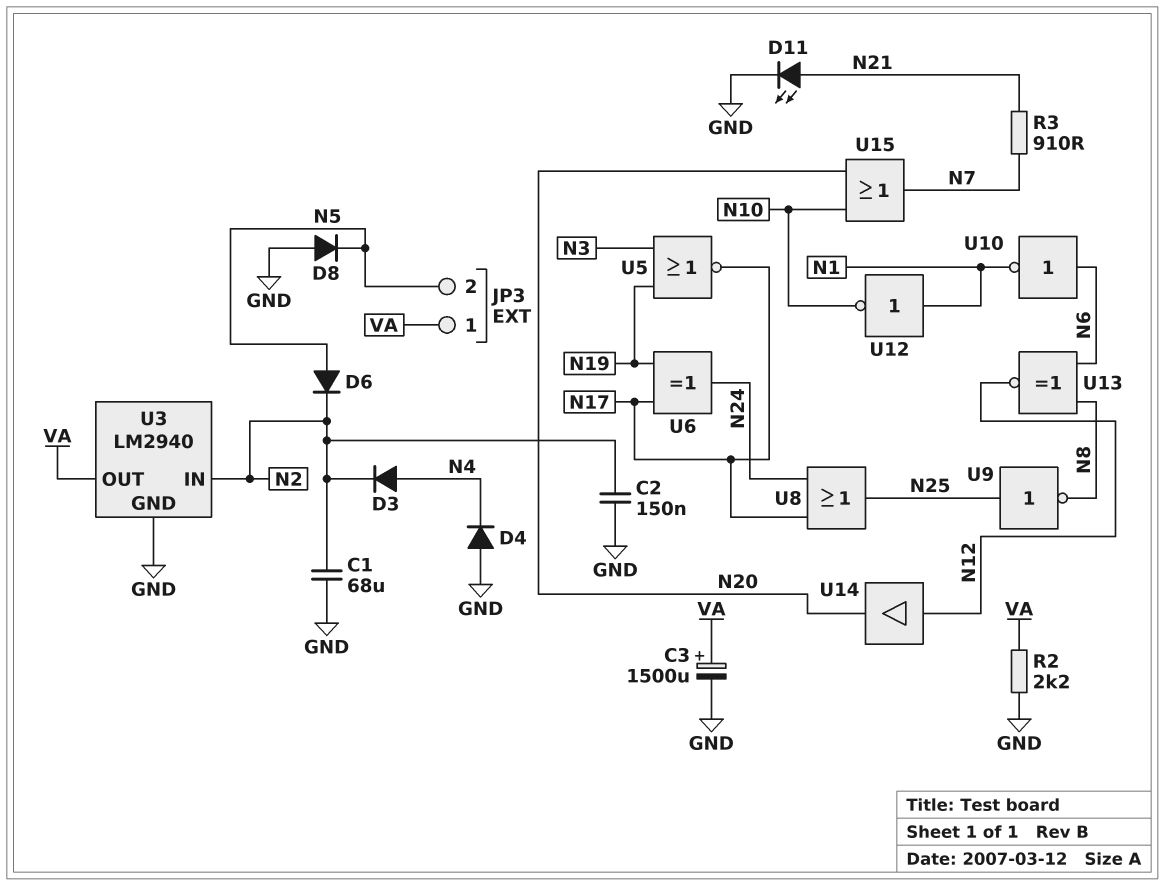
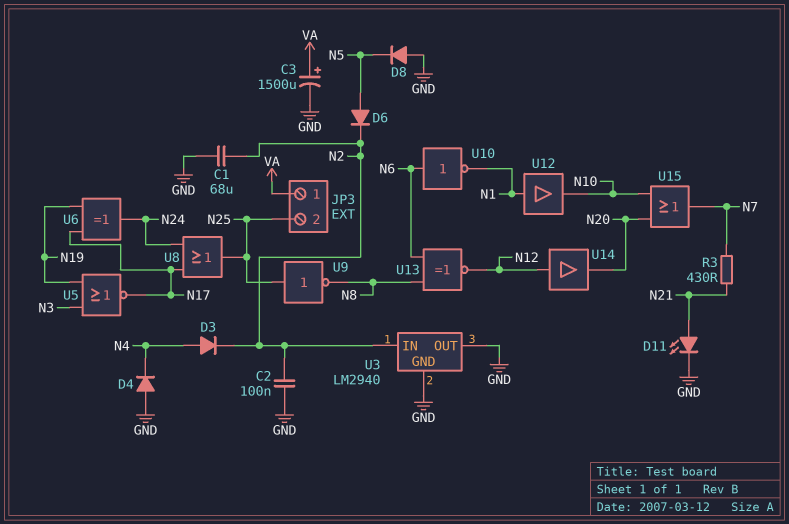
C2: 150nF (GND, N2) -> 100nF (GND, N2)
JP3 pin 2: N5 -> N25
R2: 2.2k (GND, VA) -> none
R3: 910 (N7, N21) -> 430 (N7, N21)
U3 pin OUT: VA -> GND
U12: NOT (in N1, out N10) -> buffer (in N1, out N10)

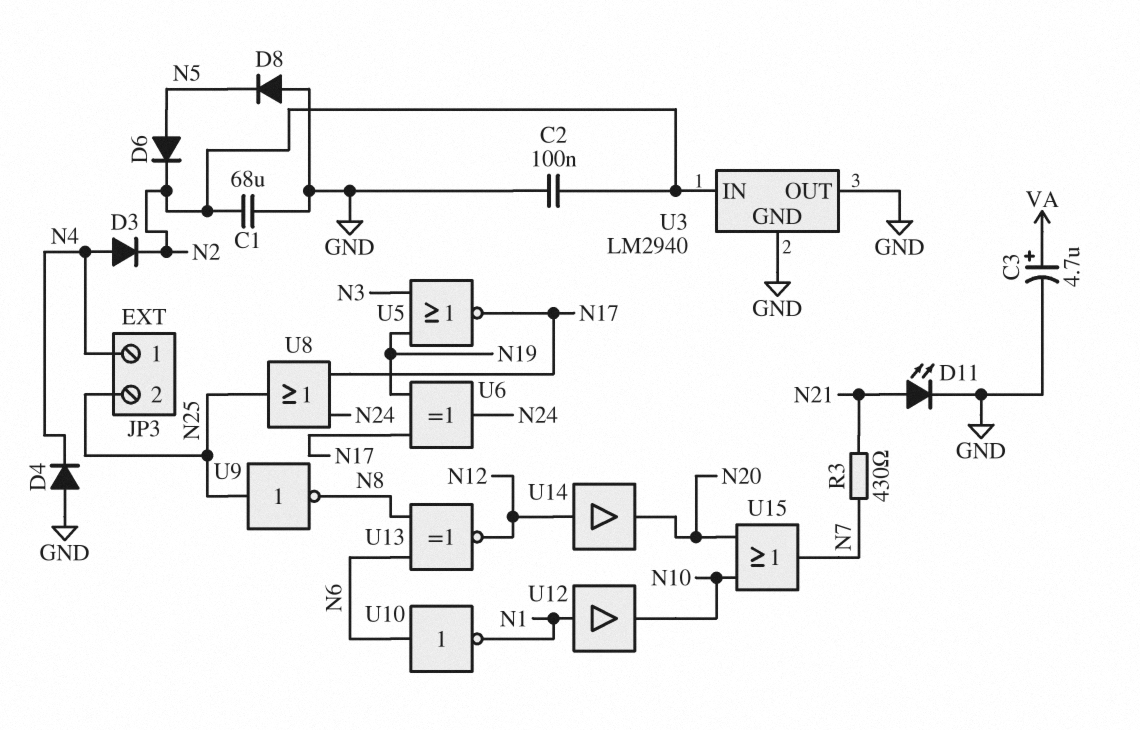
C3: 1500uF (plus VA, minus GND) -> 4.7uF (plus VA, minus GND)
JP3 pin 1: VA -> N4

